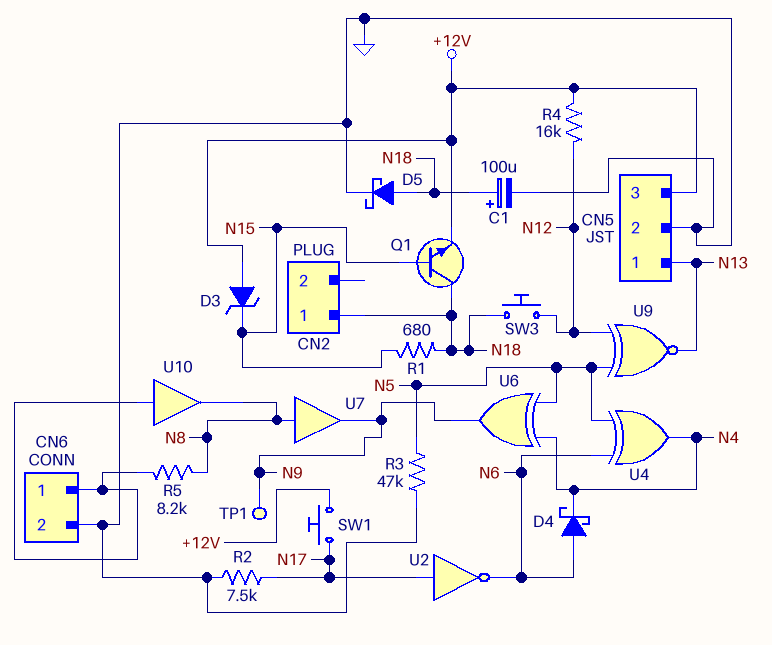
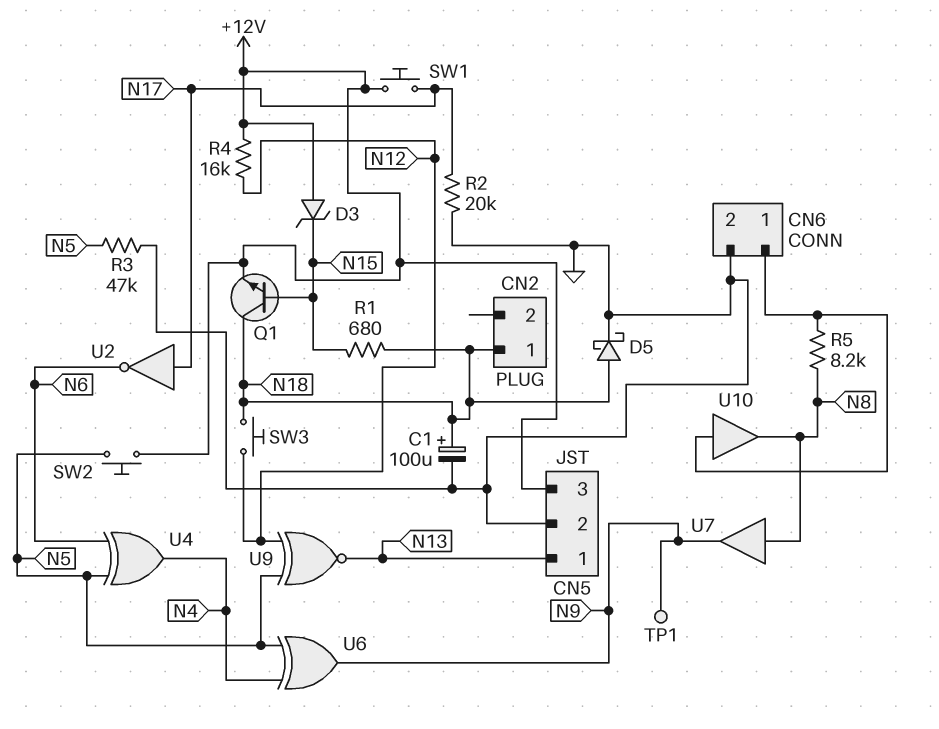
D4: schottky (A N6, K N4) -> none
R2: 7.5k (GND, N17) -> 20k (GND, N17)
SW2: none -> button (+12V, N5)

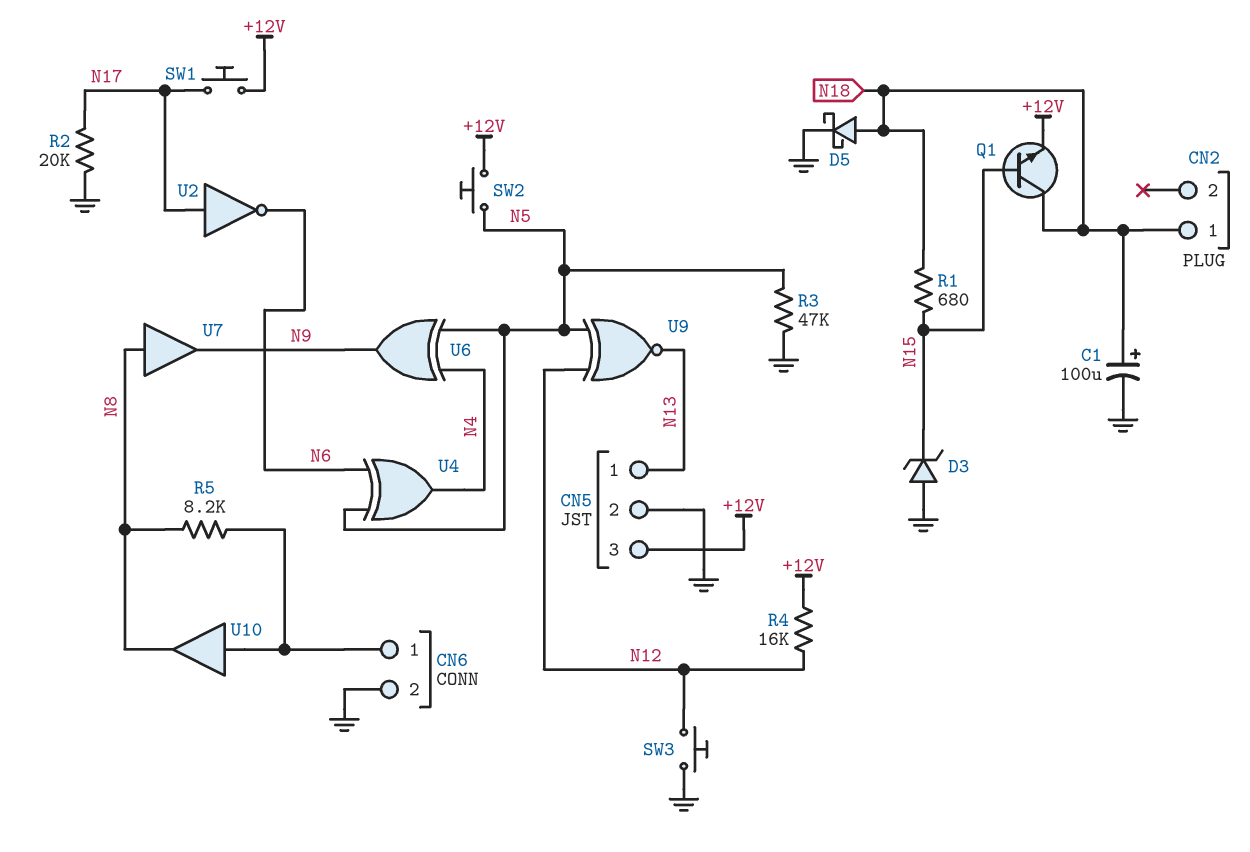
D3: zener (A +12V, K N15) -> zener (A GND, K N15)
SW3: button (N12, N18) -> button (GND, N12)
TP1: test point (N9) -> none

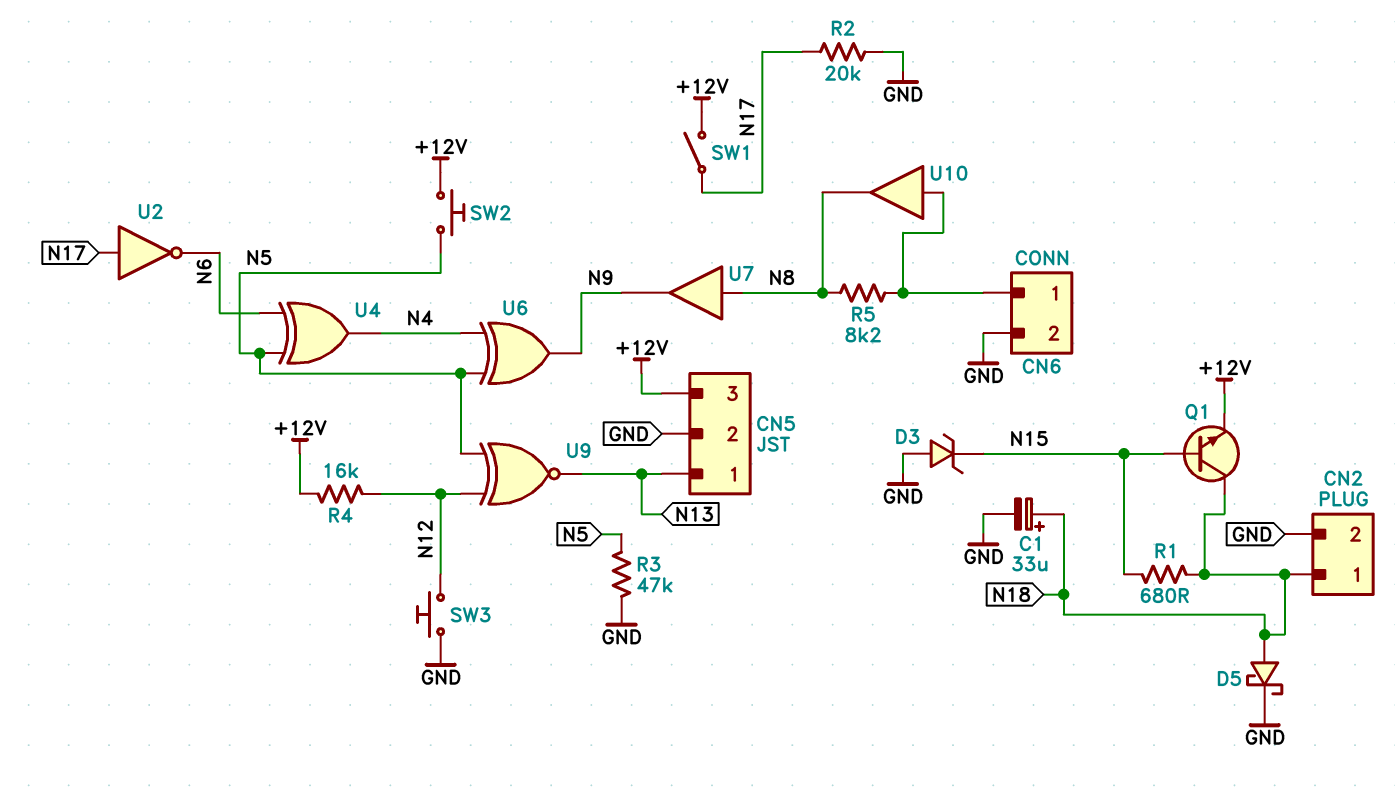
C1: 100uF (plus N18, minus GND) -> 33uF (plus N18, minus GND)
CN2 pin 2: none -> GND
SW1: button (+12V, N17) -> switch (+12V, N17)

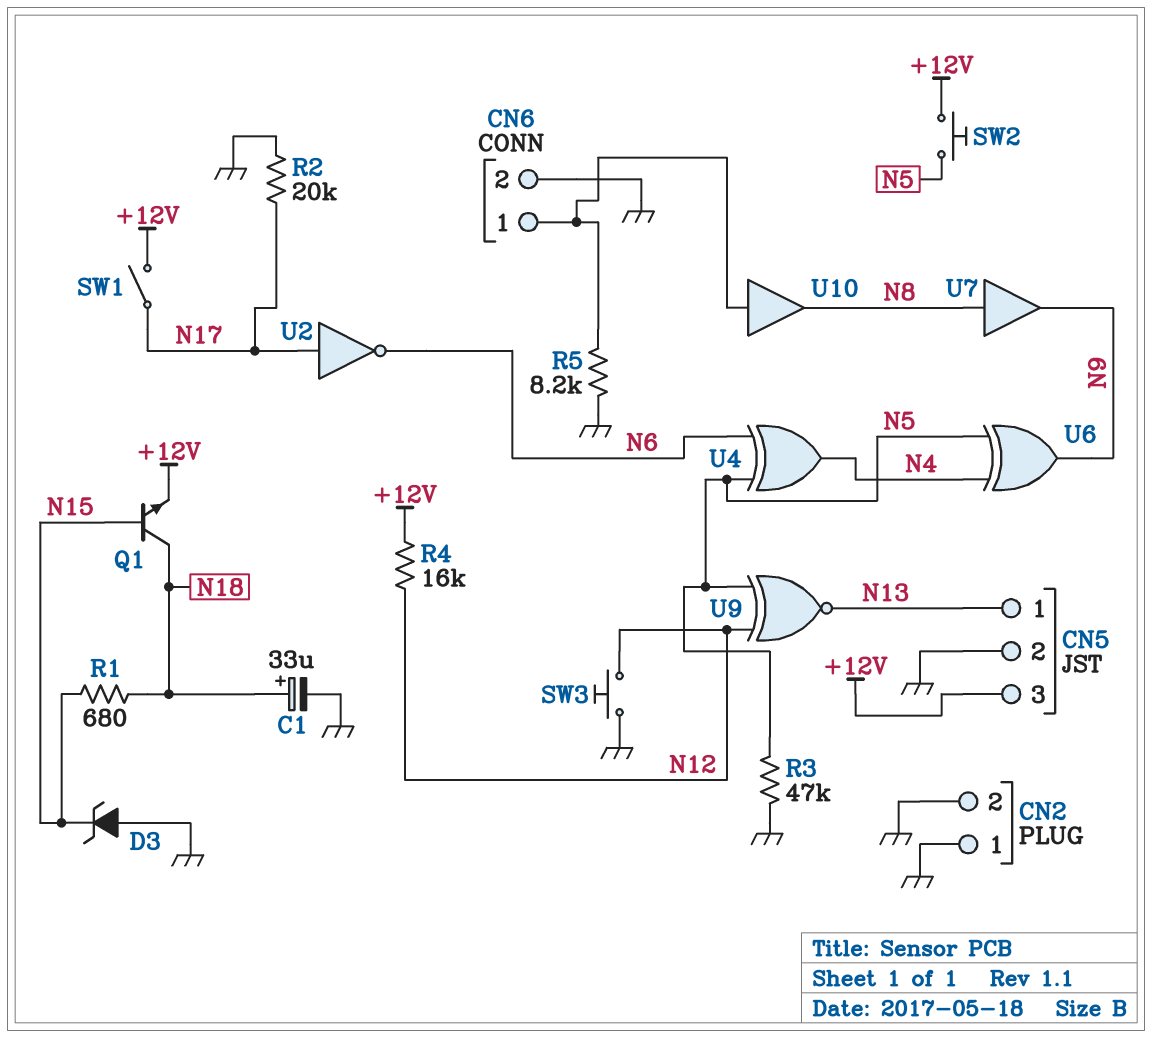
CN2 pin 1: N18 -> GND
D5: schottky (A N18, K GND) -> none
R5: 8.2k (CN6/1, N8) -> 8.2k (CN6/1, GND)

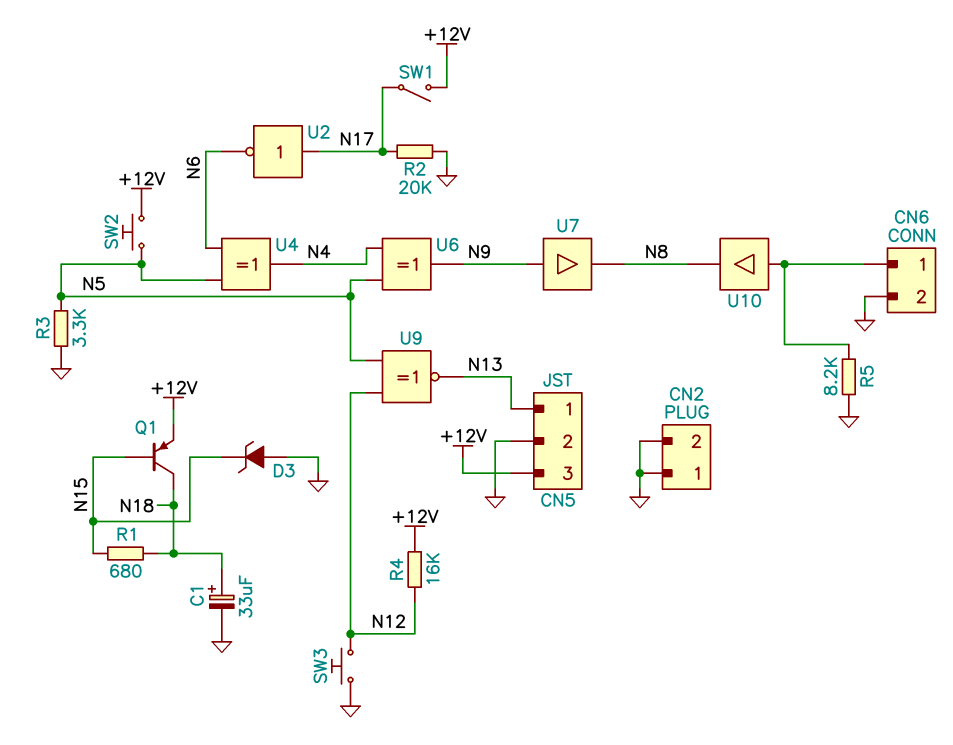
Q1: NPN (B N15, C N18, E +12V) -> PNP (B N15, C N18, E +12V)
R3: 47k (GND, N5) -> 3.3k (GND, N5)
U7: buffer (in N8, out N9) -> buffer (in N9, out N8)

